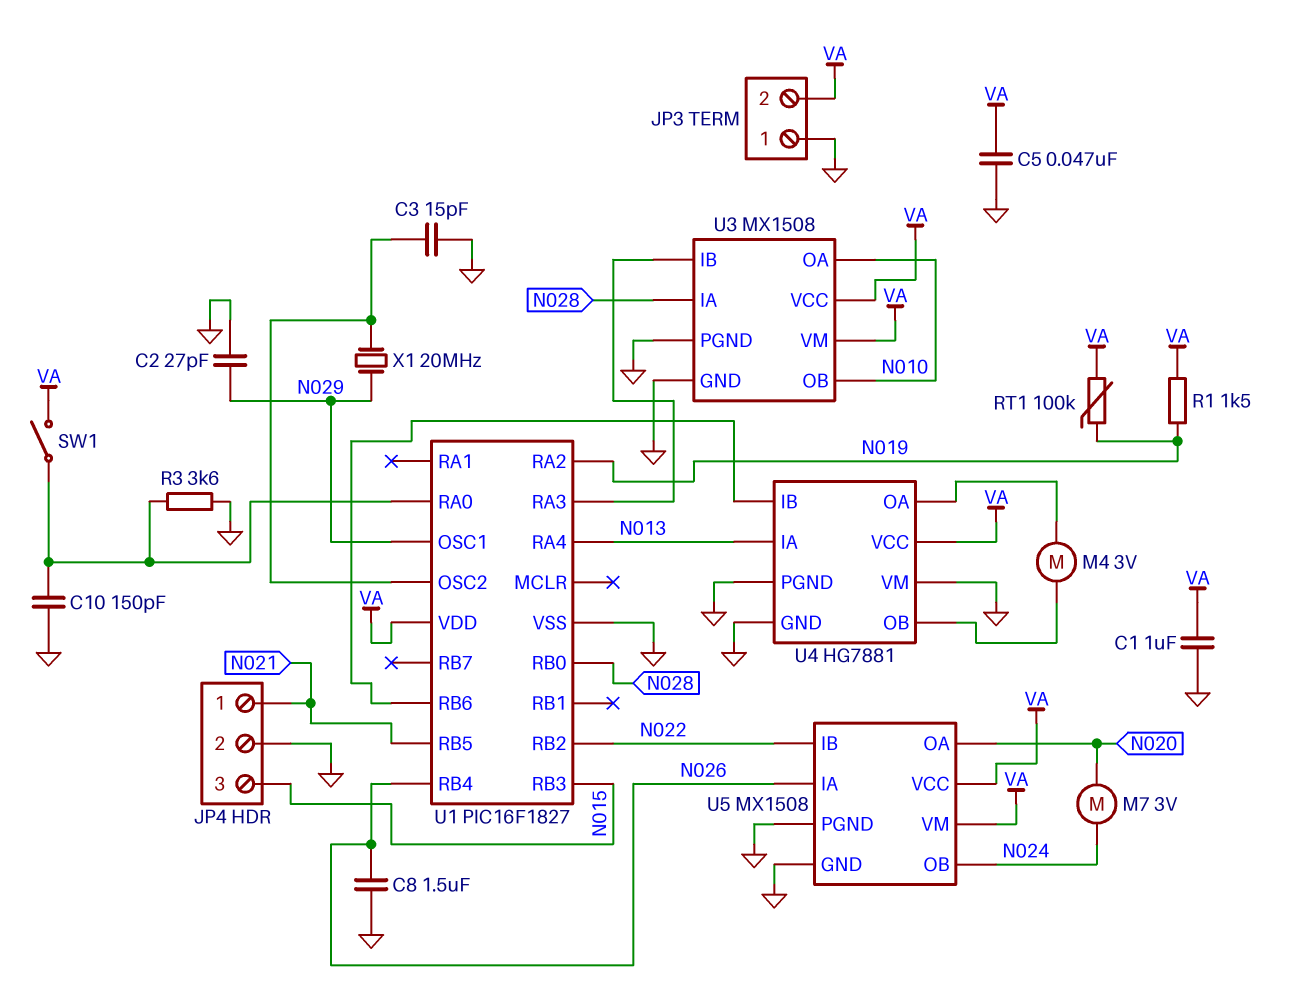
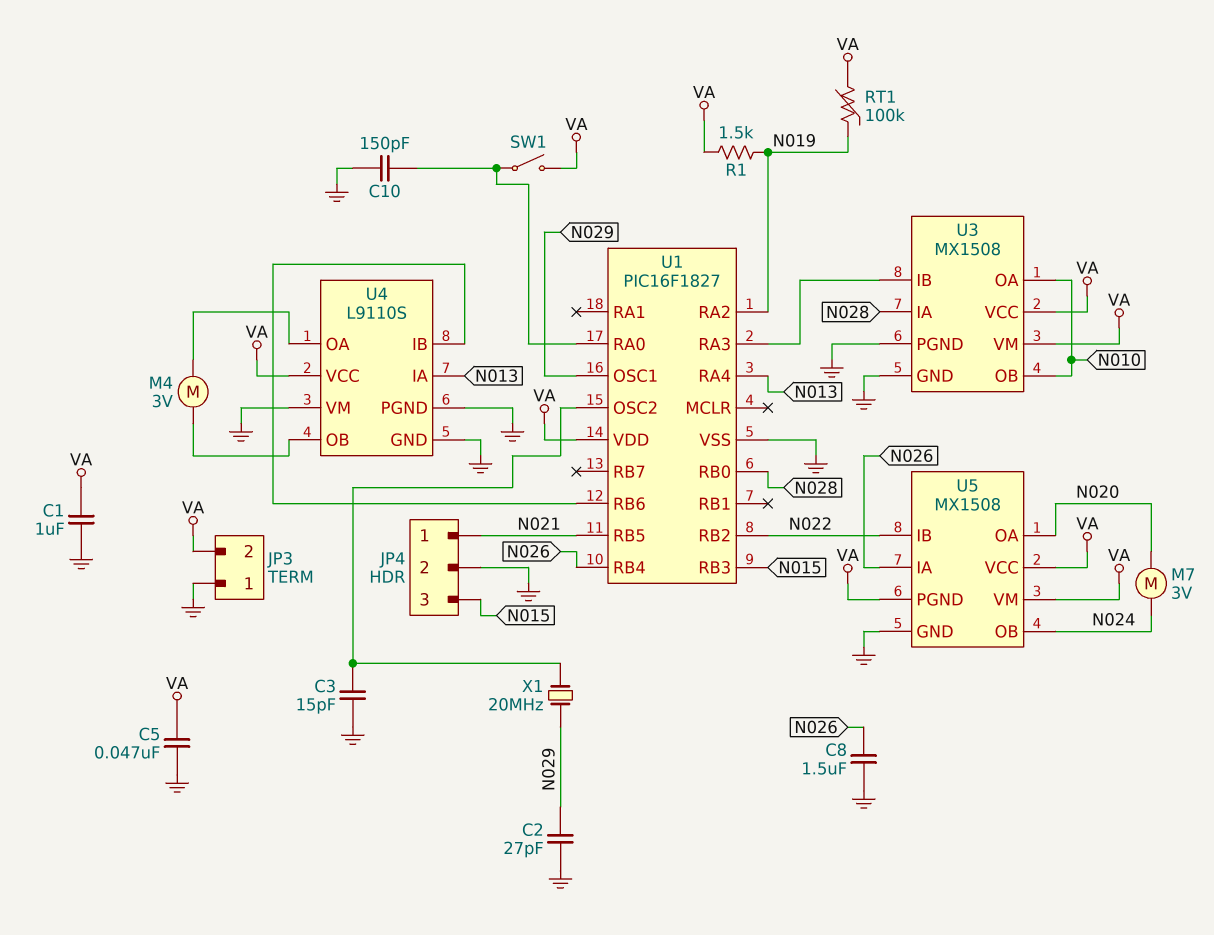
R3: 3.6k (GND, U1/RA0) -> none
U4: HG7881 -> L9110S
U5 pin PGND: GND -> VA

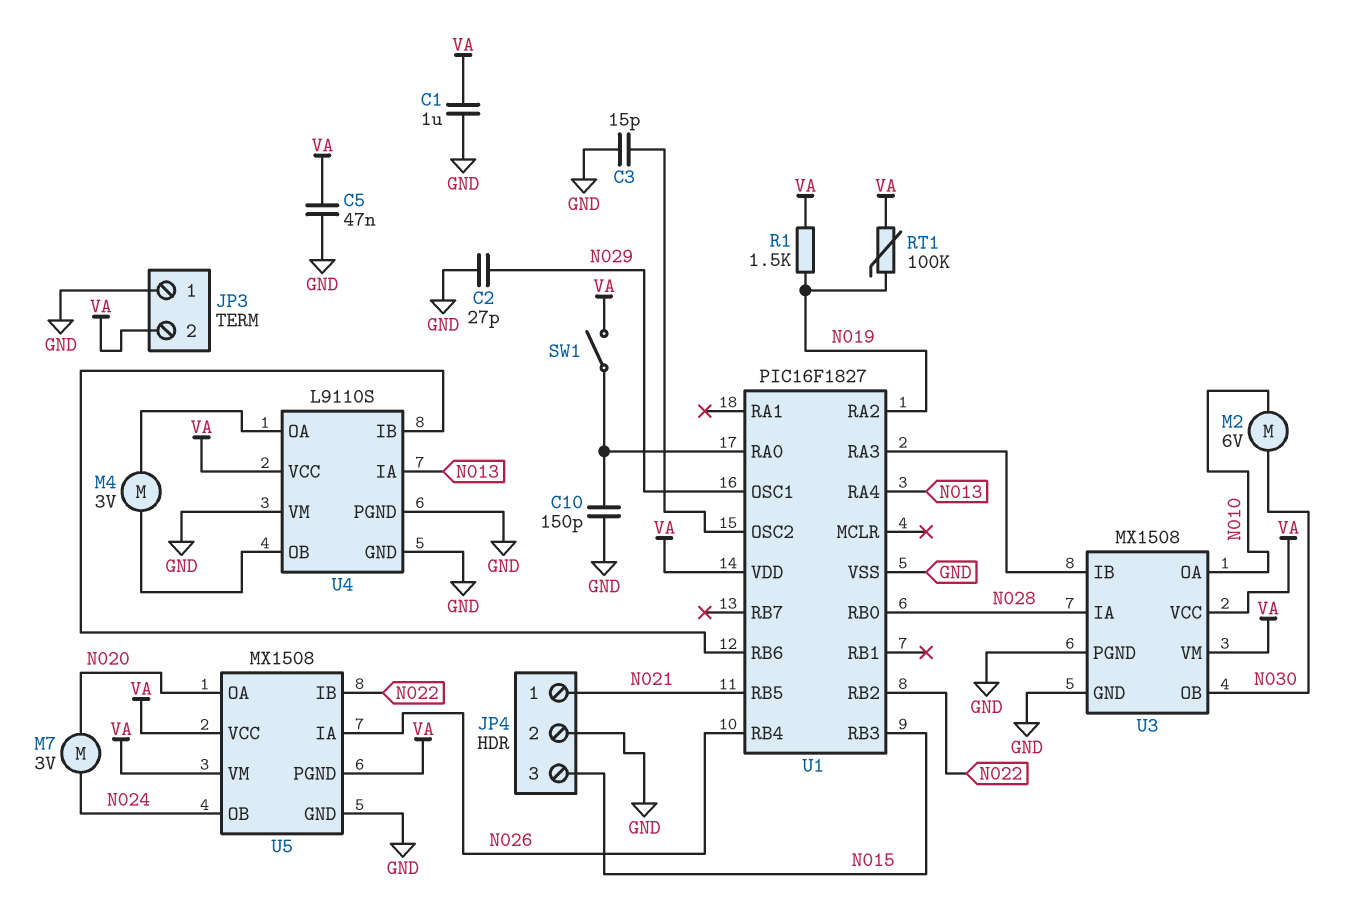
C8: 1.5uF (GND, N026) -> none
M2: none -> motor 6V (N010, N030)
U3 pin OB: N010 -> N030
X1: 20MHz (N029, U1/OSC2) -> none

